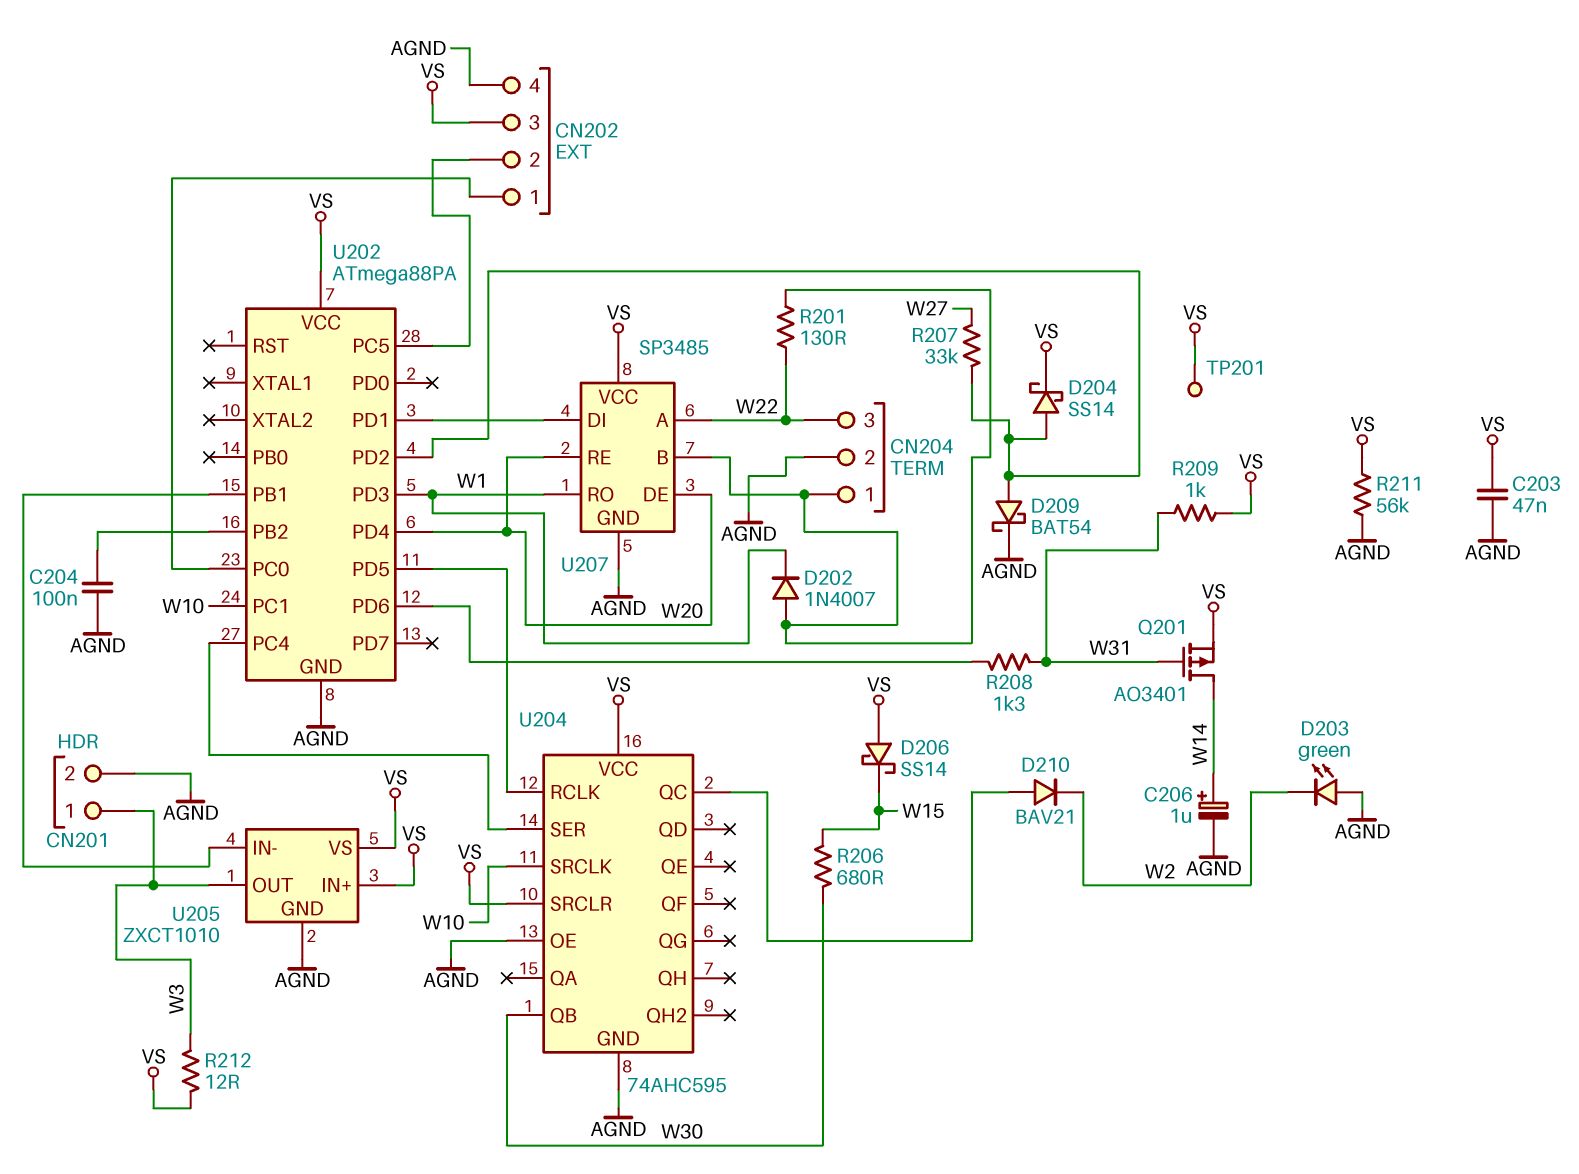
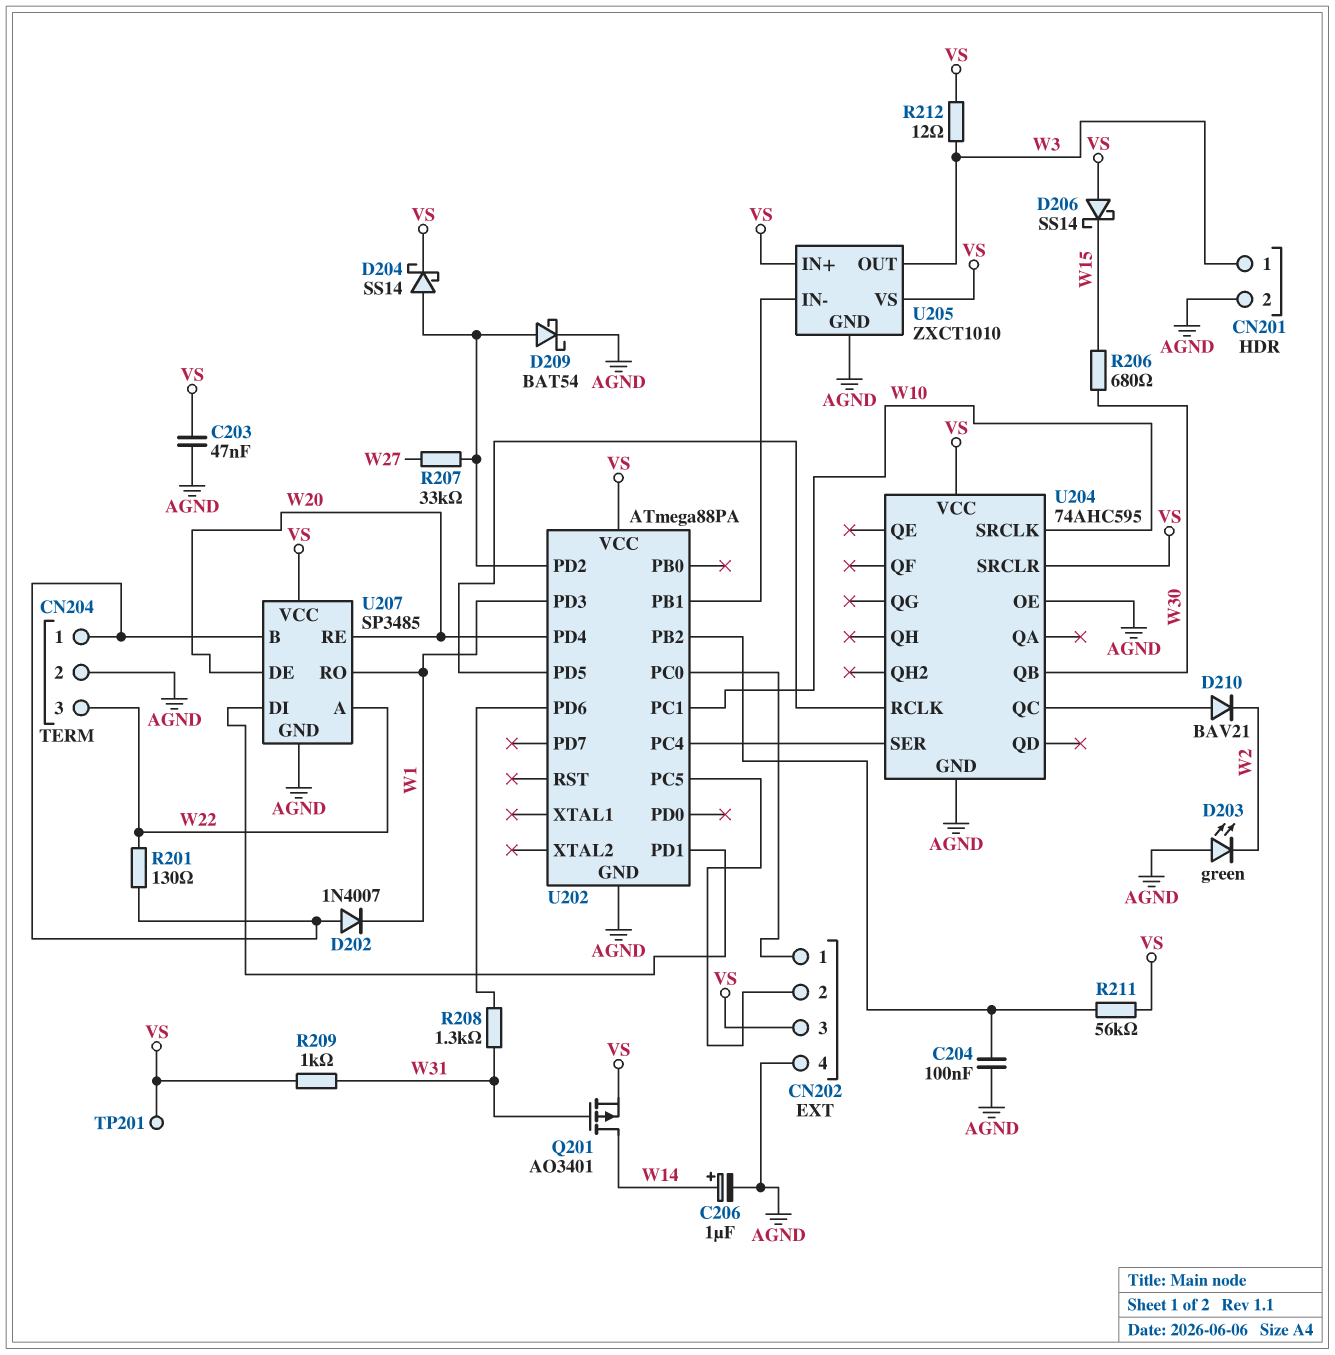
R211: 56k (AGND, VS) -> 56k (U202/PB2, VS)

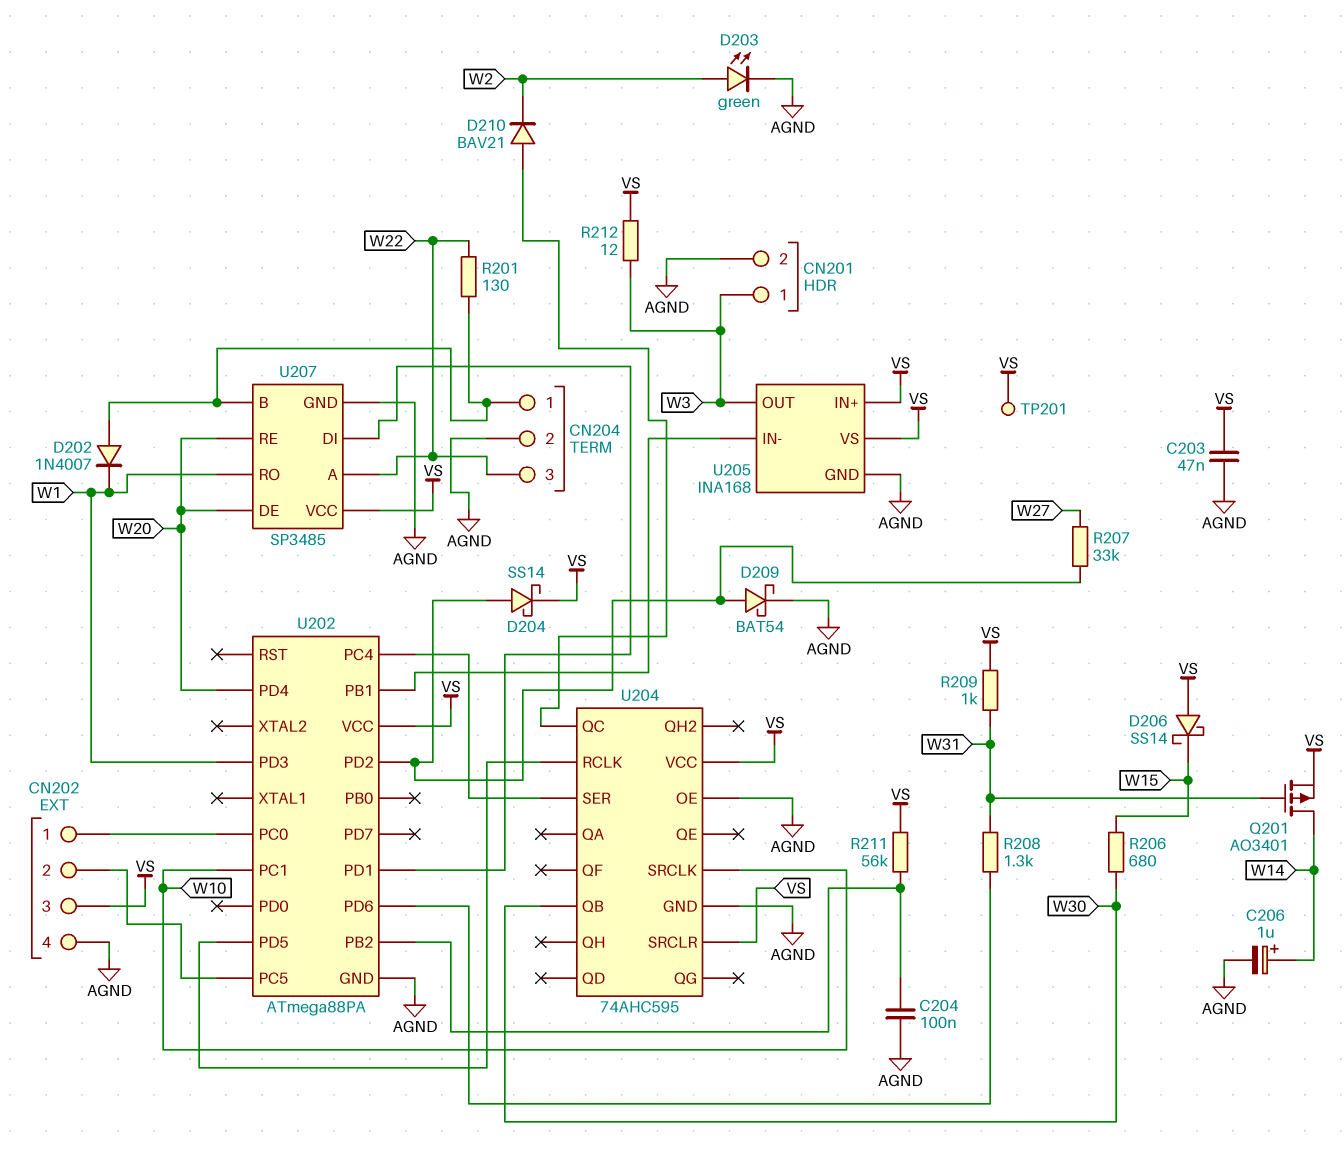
D203: LED green (A AGND, K W2) -> LED green (A W2, K AGND)
U205: ZXCT1010 -> INA168

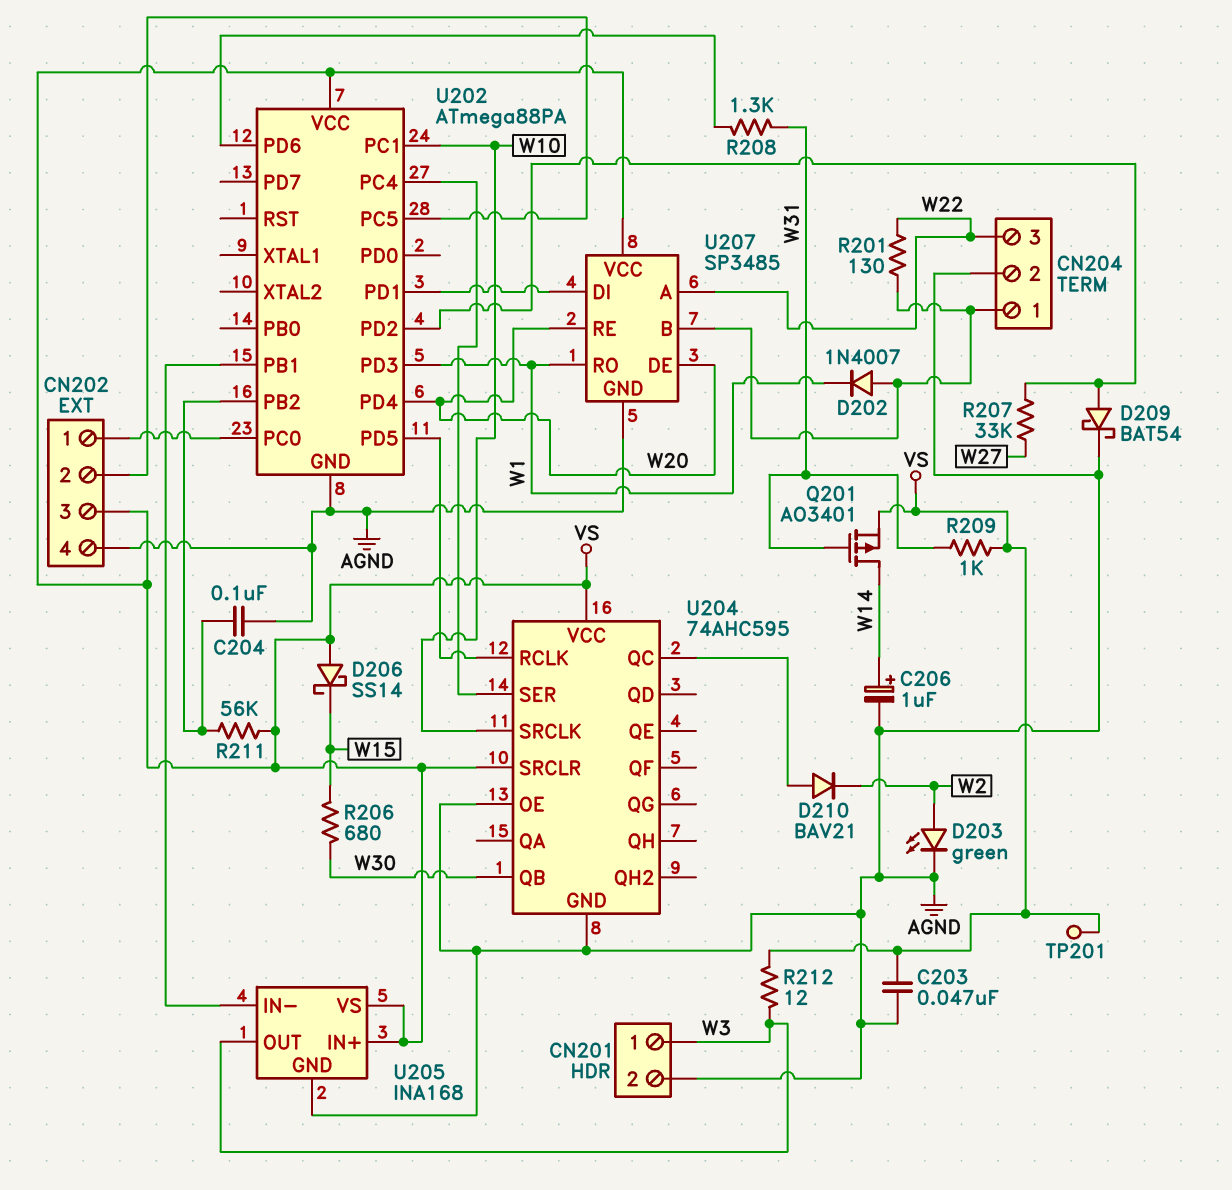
D204: schottky SS14 (A U202/PD2, K VS) -> none

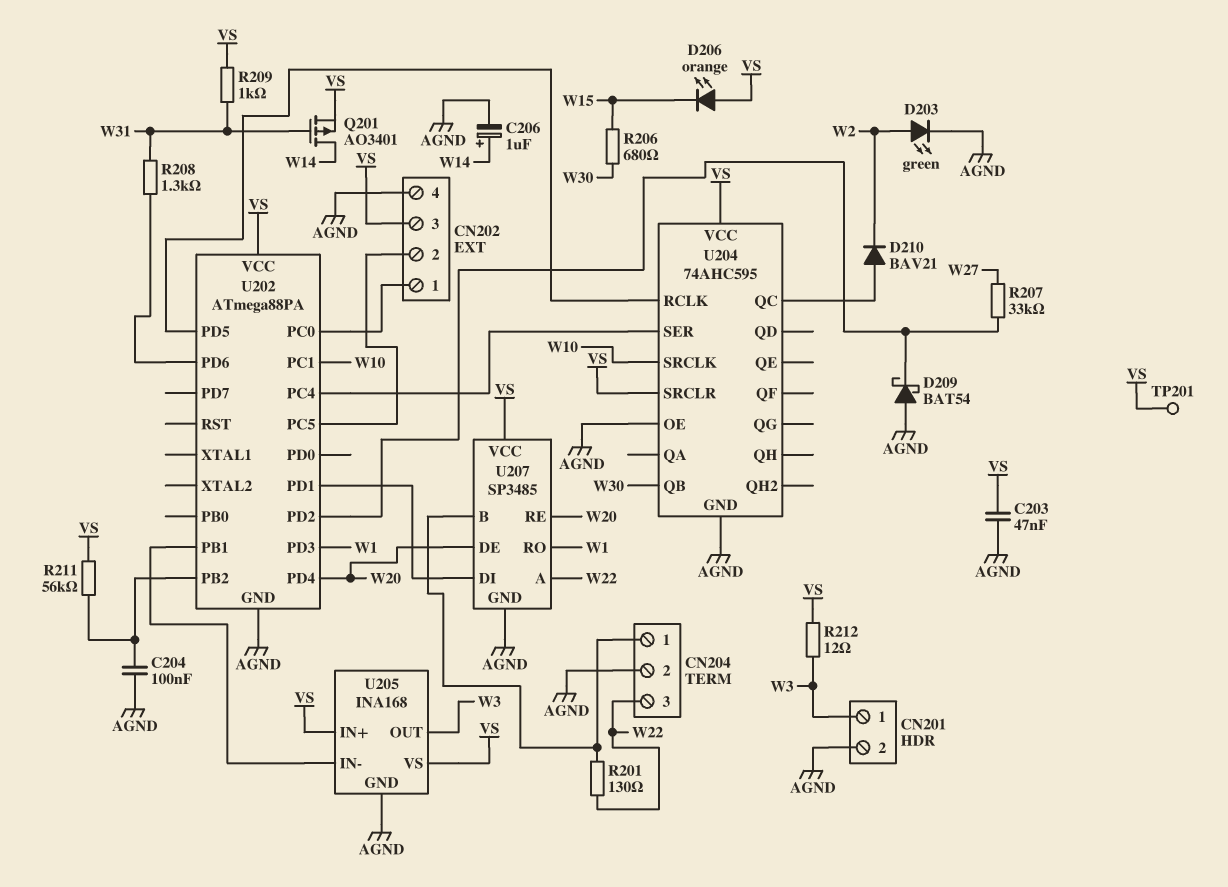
D202: diode 1N4007 (A CN204/1, K W1) -> none
D206: schottky SS14 (A VS, K W15) -> LED orange (A VS, K W15)
D209: schottky BAT54 (A U202/PD2, K AGND) -> schottky BAT54 (A AGND, K U202/PD2)

